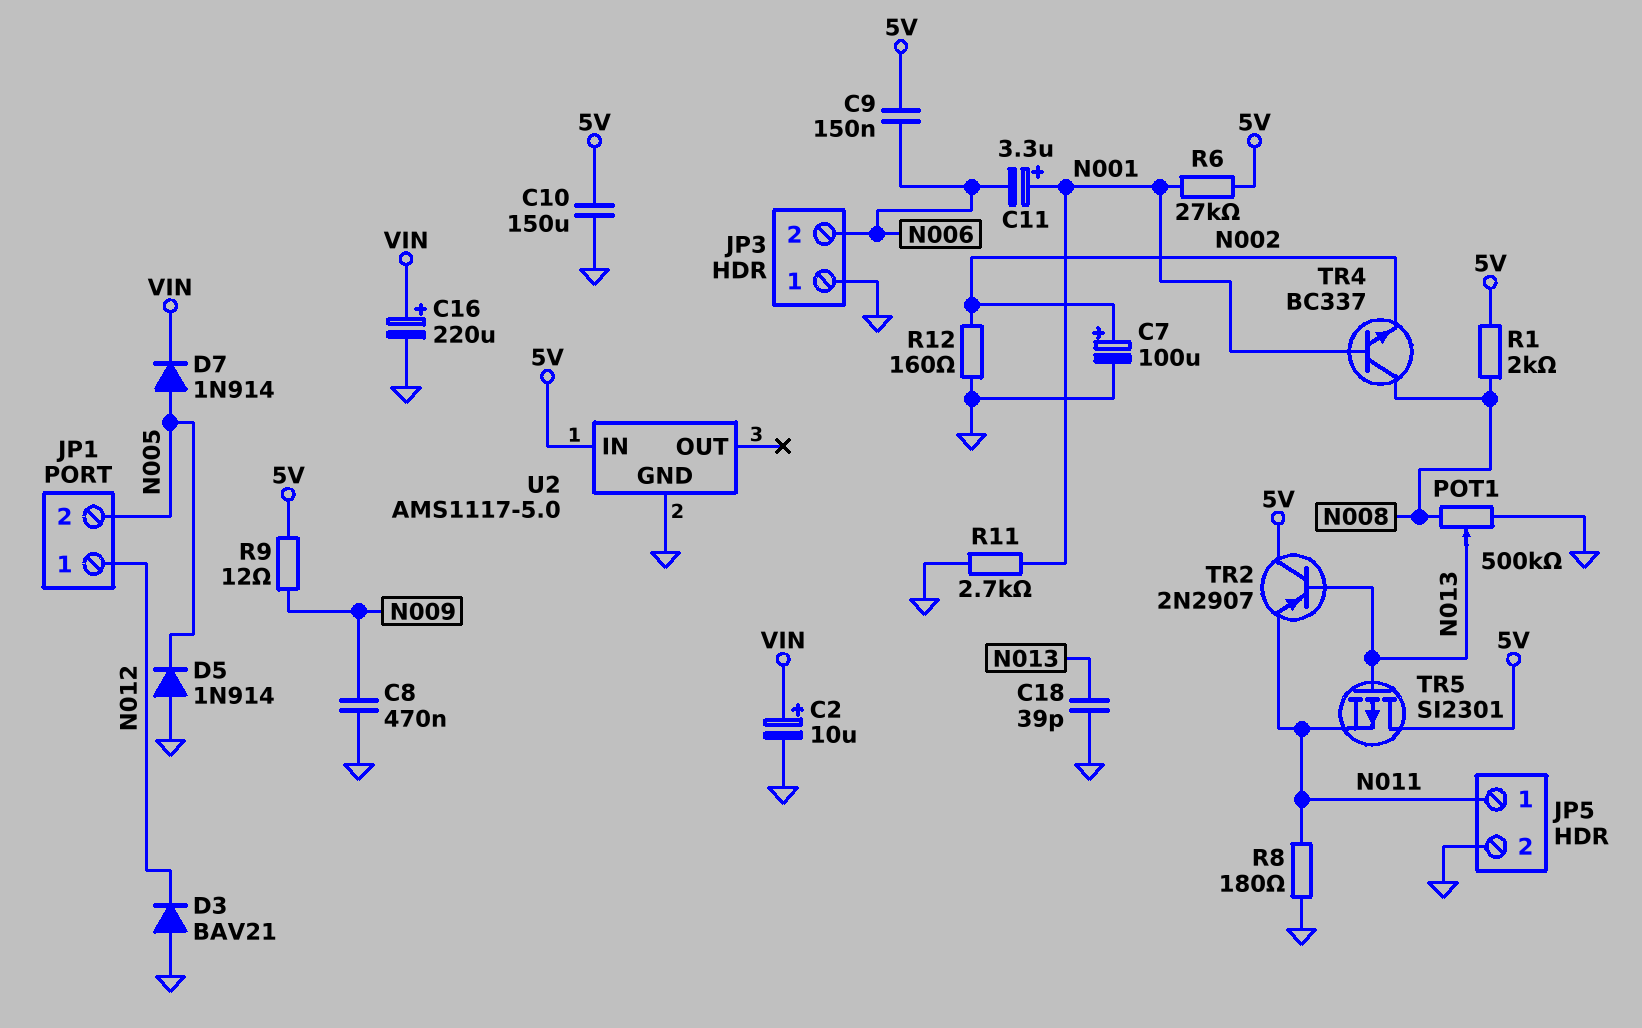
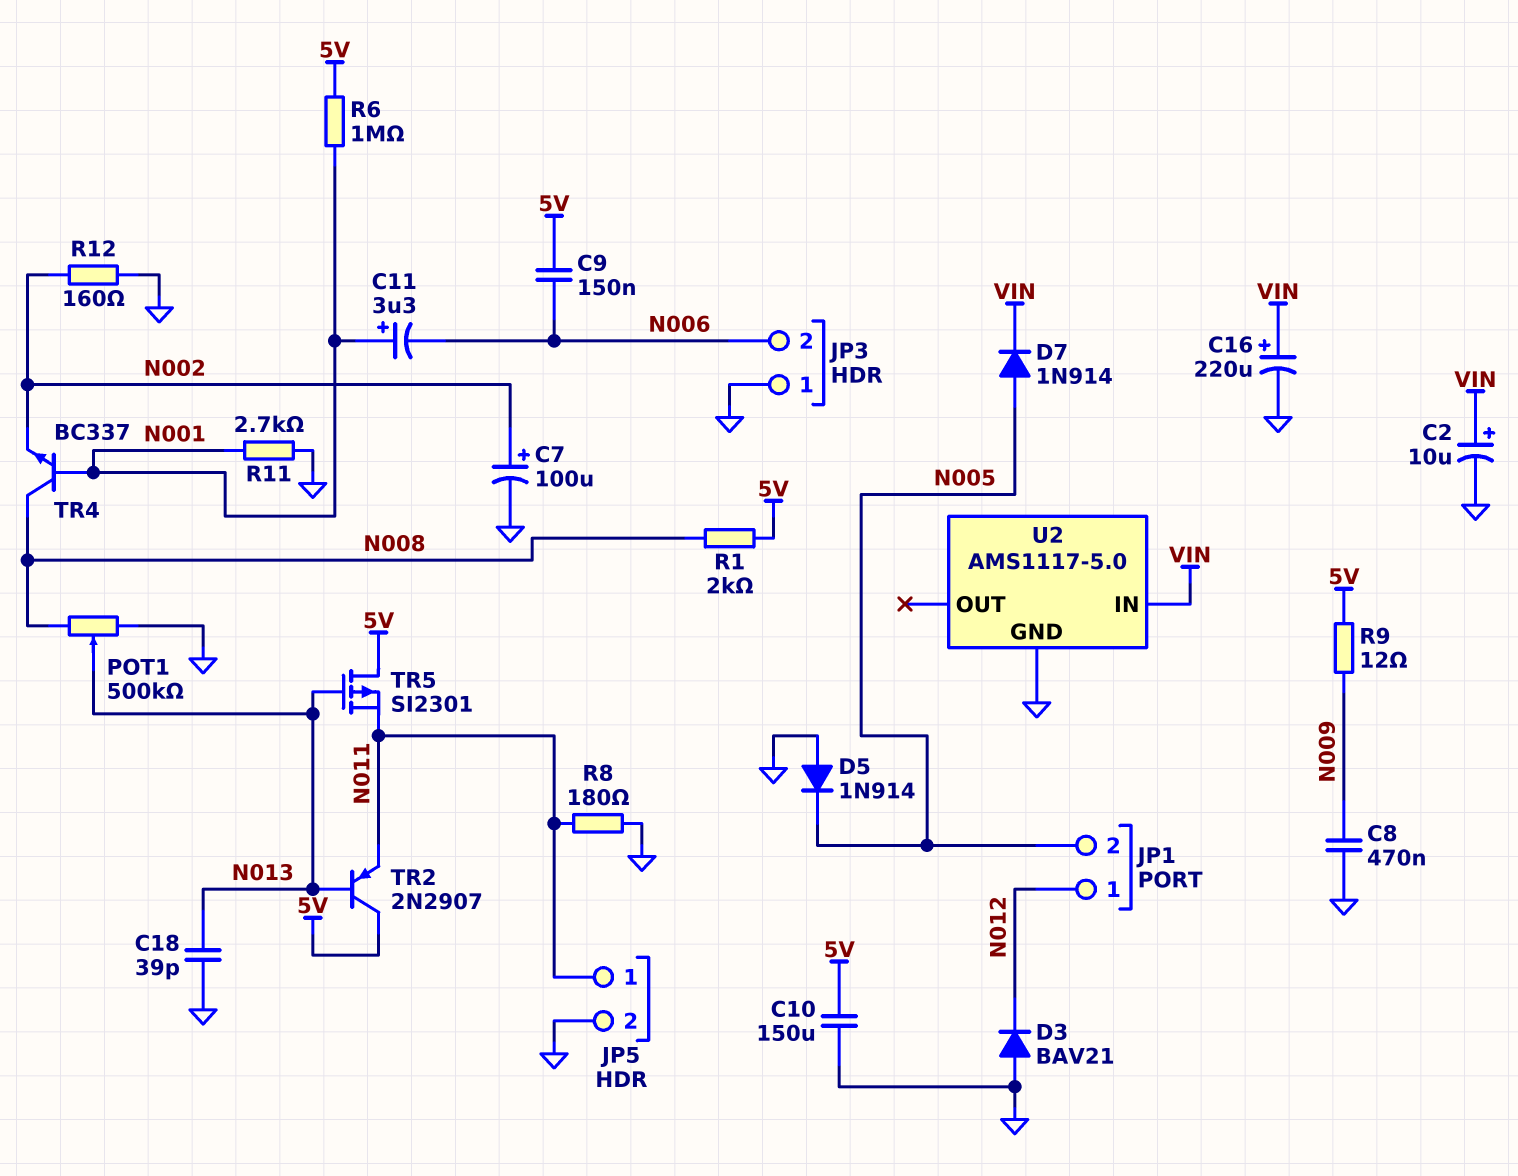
R6: 27k (5V, N001) -> 1M (5V, N001)
U2 pin IN: 5V -> VIN

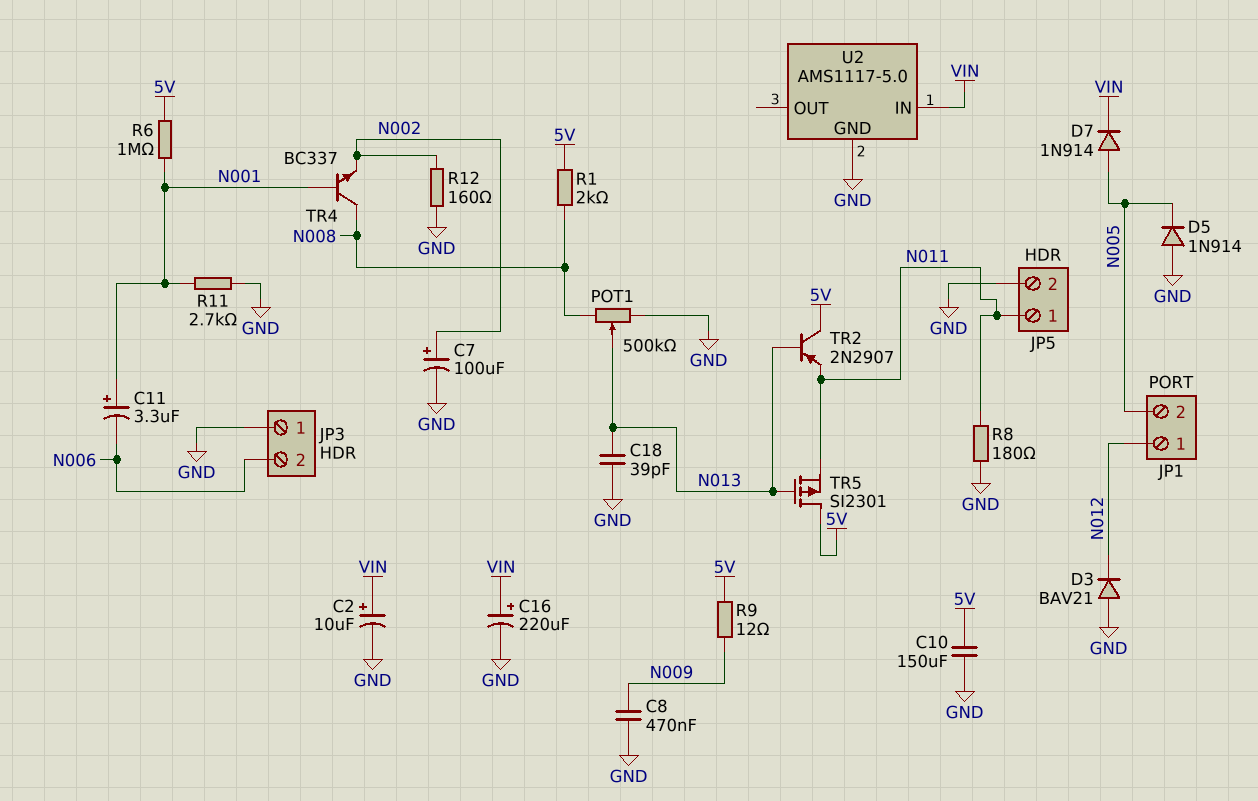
C9: 150nF (5V, N006) -> none

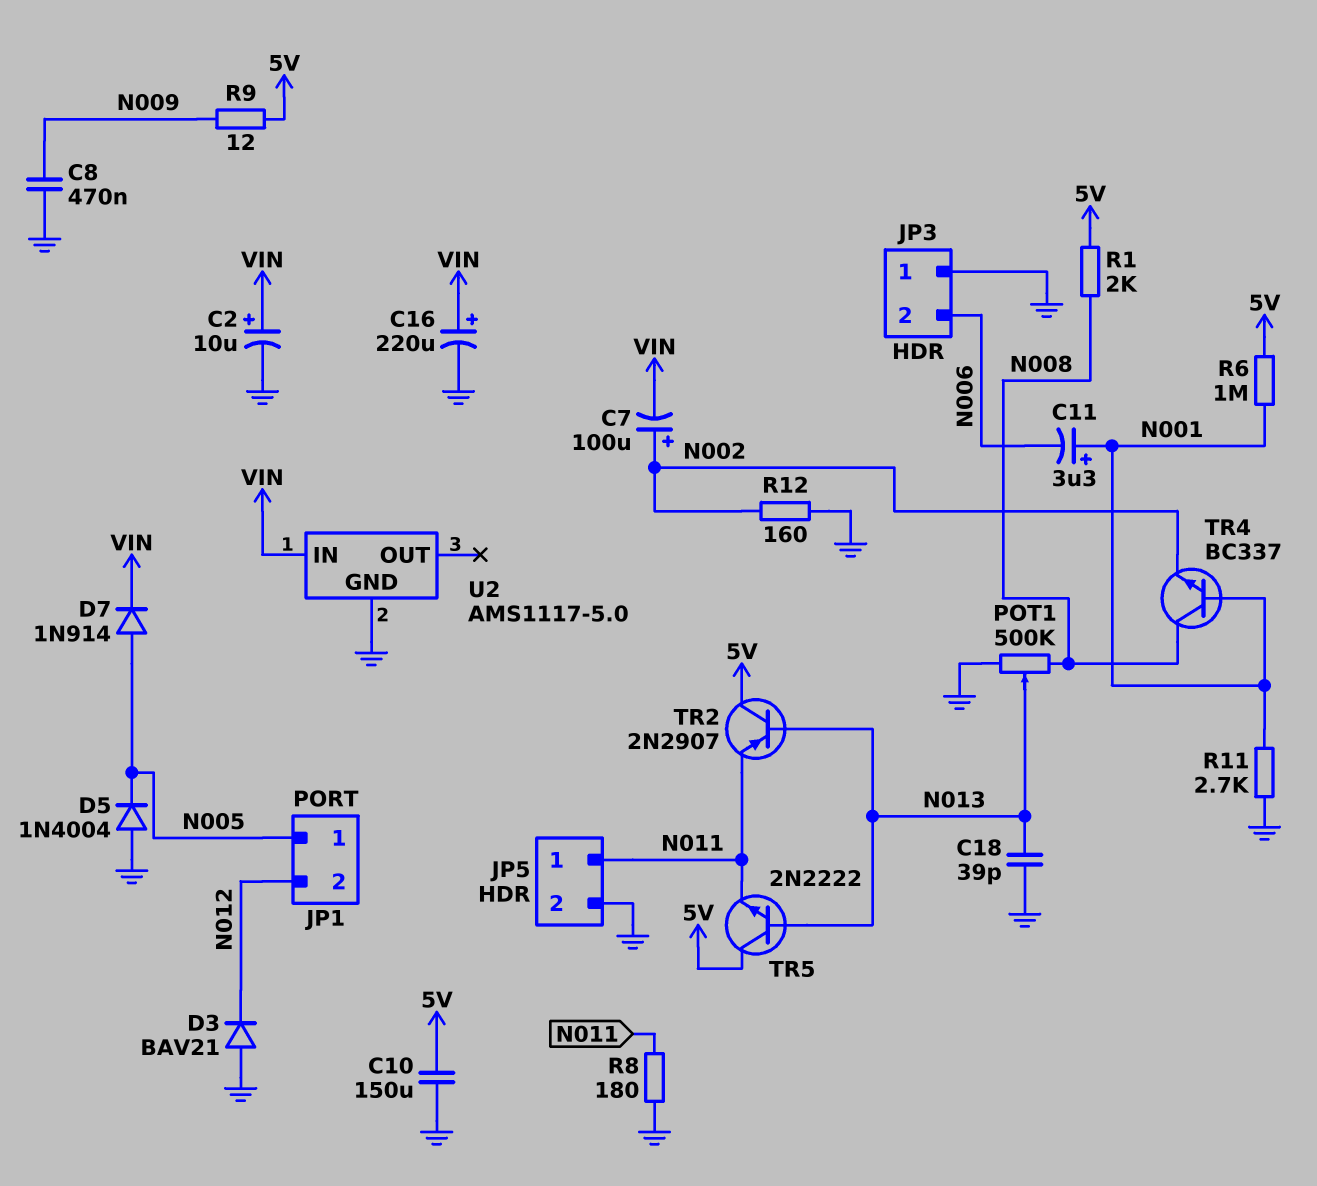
C7: 100uF (plus N002, minus GND) -> 100uF (plus N002, minus VIN)
D5: diode 1N914 (A GND, K N005) -> diode 1N4004 (A GND, K N005)
JP1 pin 1: N012 -> N005
JP1 pin 2: N005 -> N012
TR5: PMOS SI2301 (G N013, D 5V, S N011) -> NPN 2N2222 (B N013, C 5V, E N011)

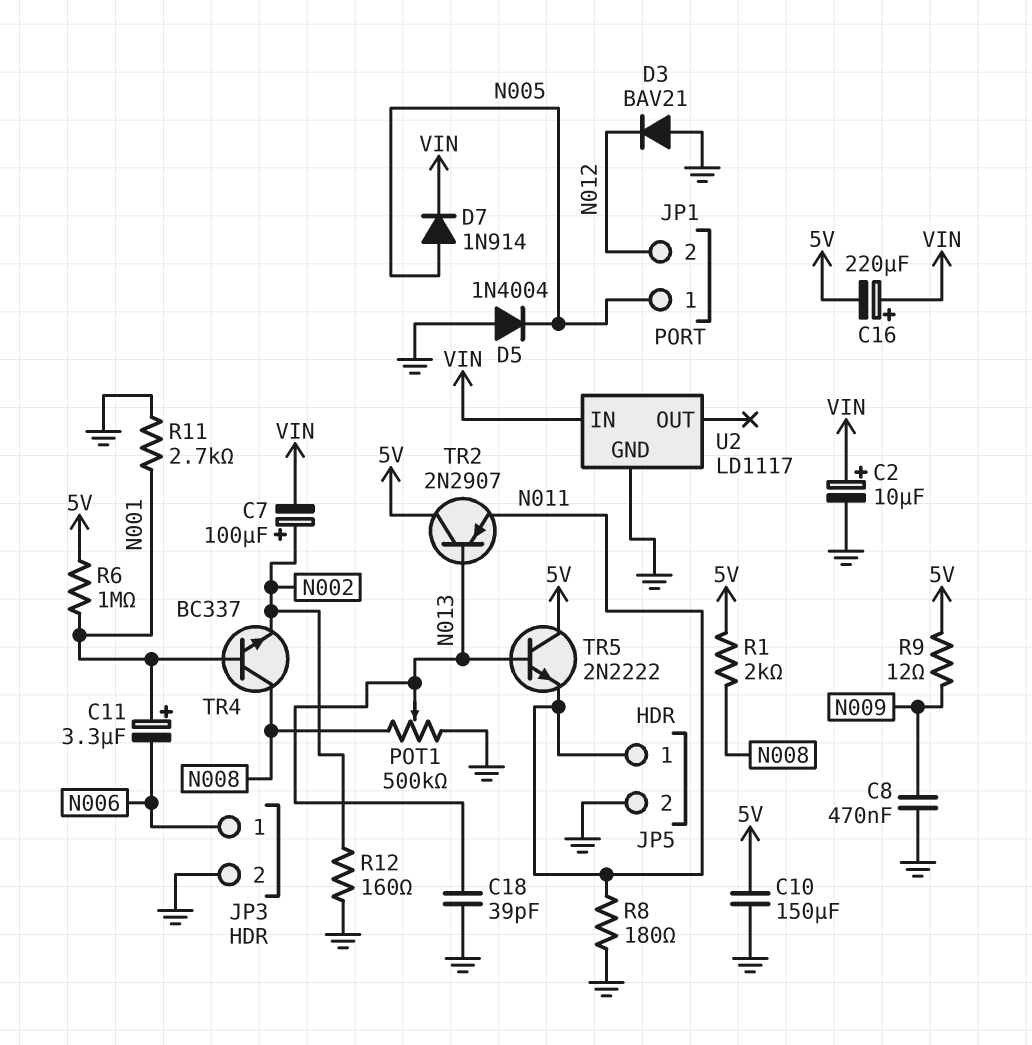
C16: 220uF (plus VIN, minus GND) -> 220uF (plus VIN, minus 5V)
JP3 pin 1: GND -> N006
JP3 pin 2: N006 -> GND
U2: AMS1117-5.0 -> LD1117

